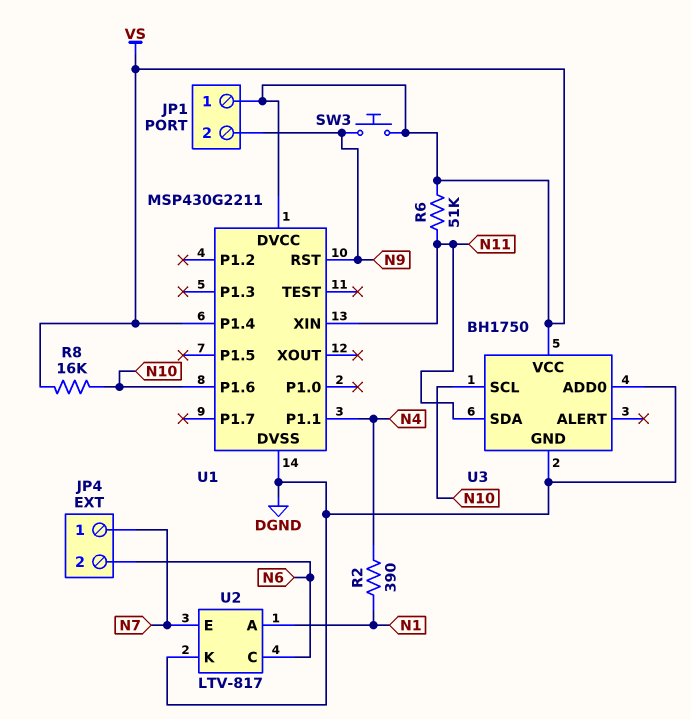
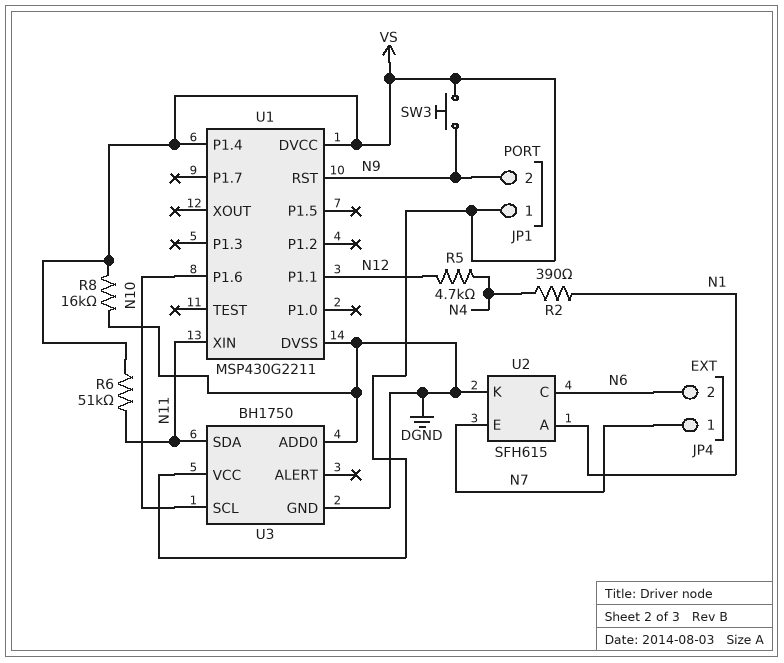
R5: none -> 4.7k (N4, N12)
R8: 16k (N10, VS) -> 16k (DGND, VS)
U1 pin P1.1: N4 -> N12
U2: LTV-817 -> SFH615

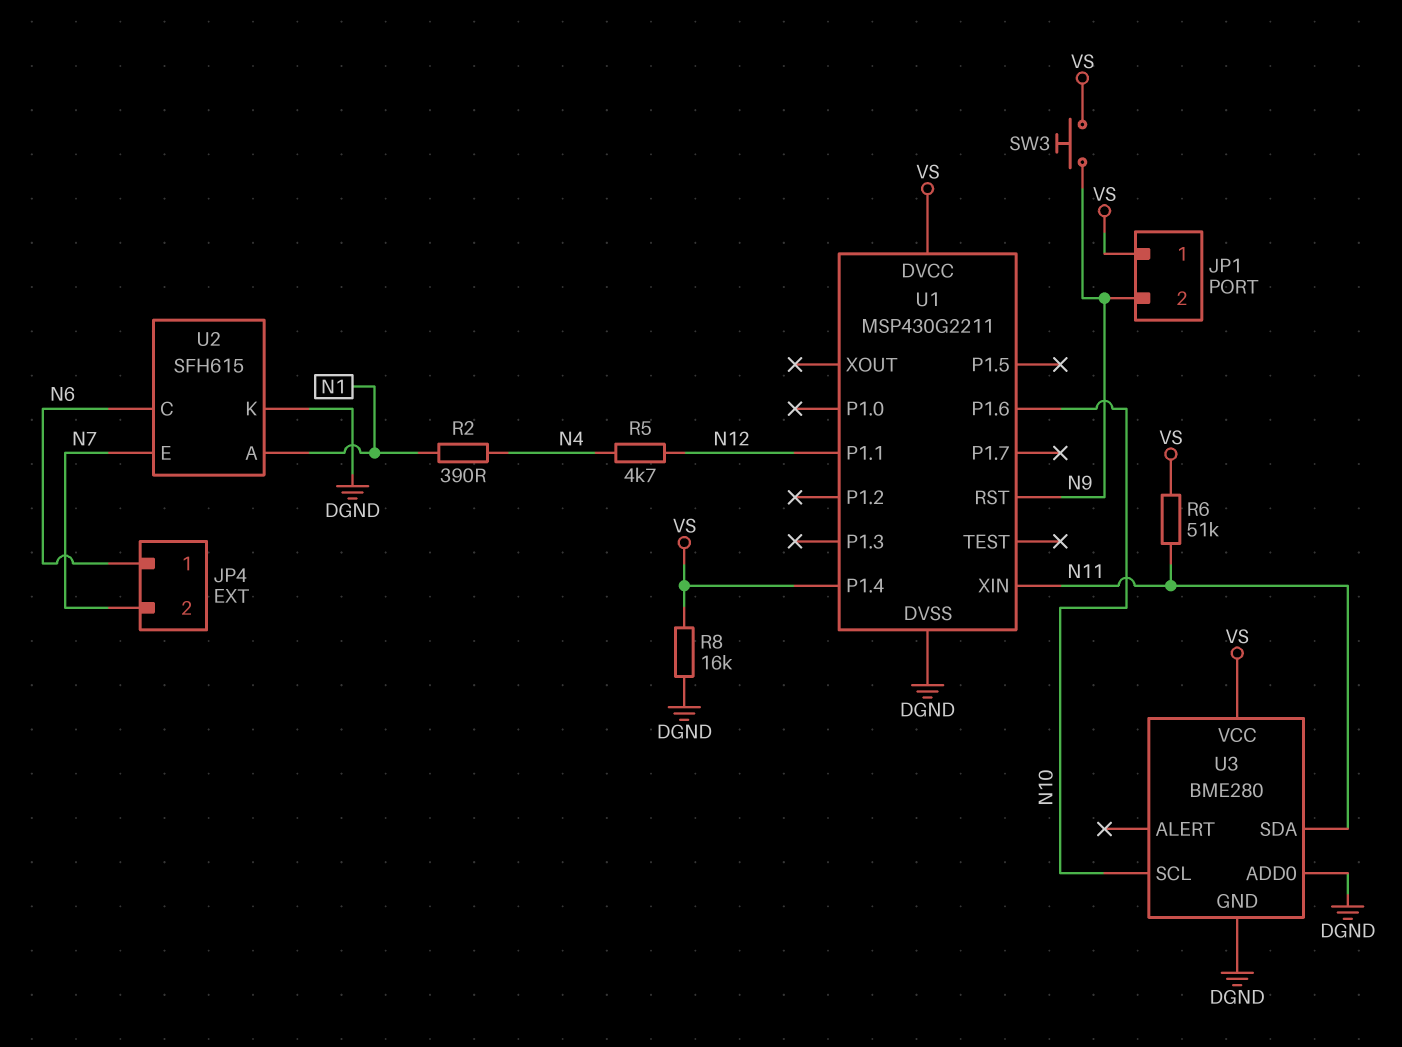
JP4 pin 1: N7 -> N6
JP4 pin 2: N6 -> N7
U3: BH1750 -> BME280

